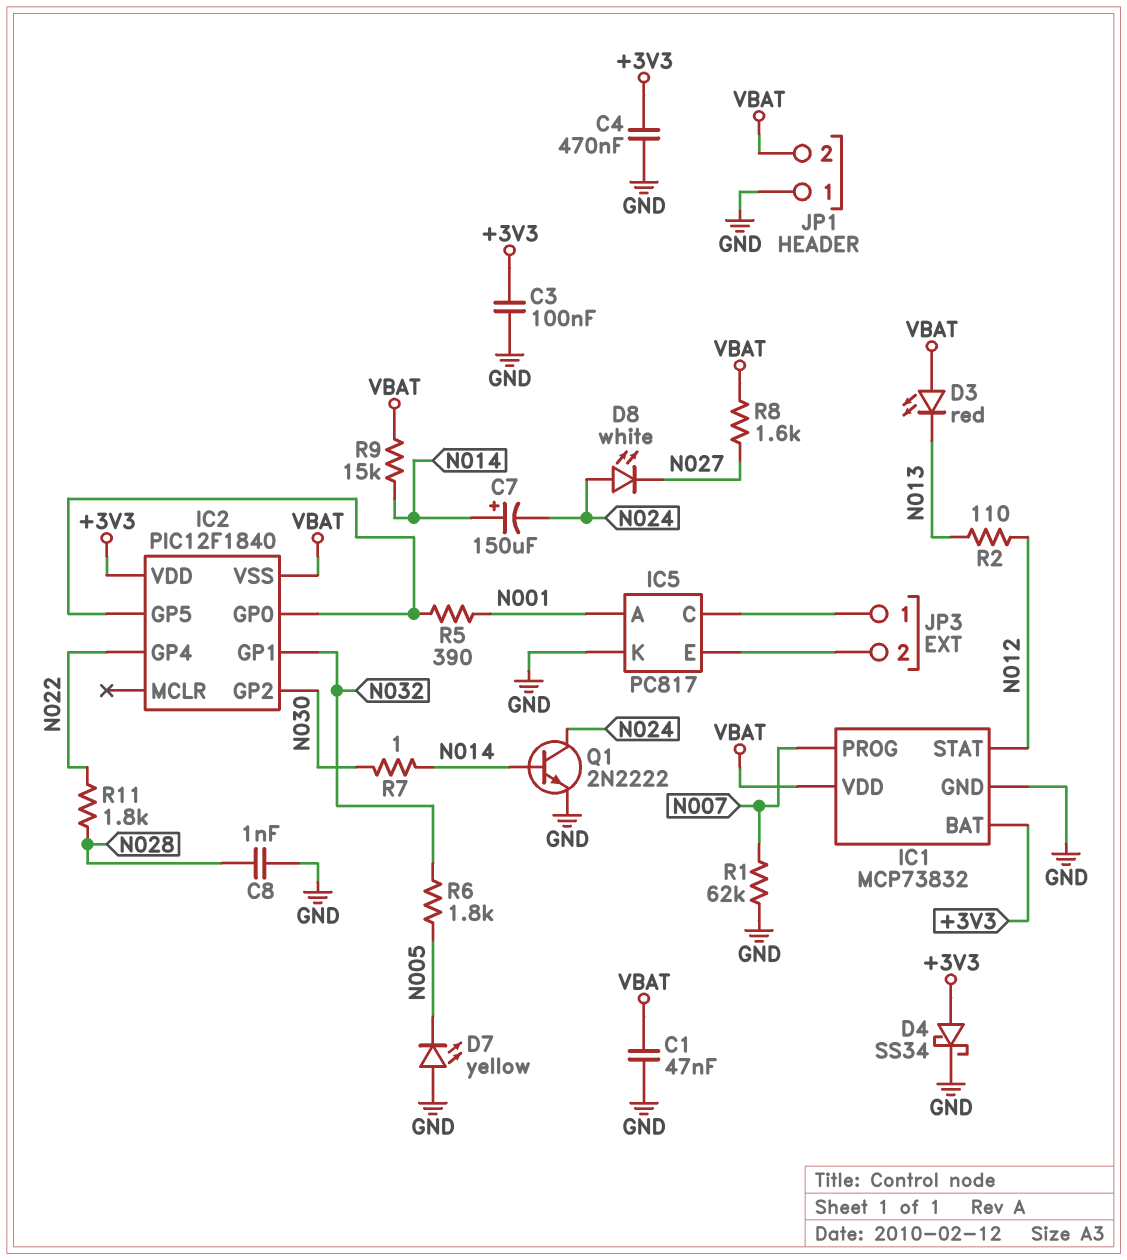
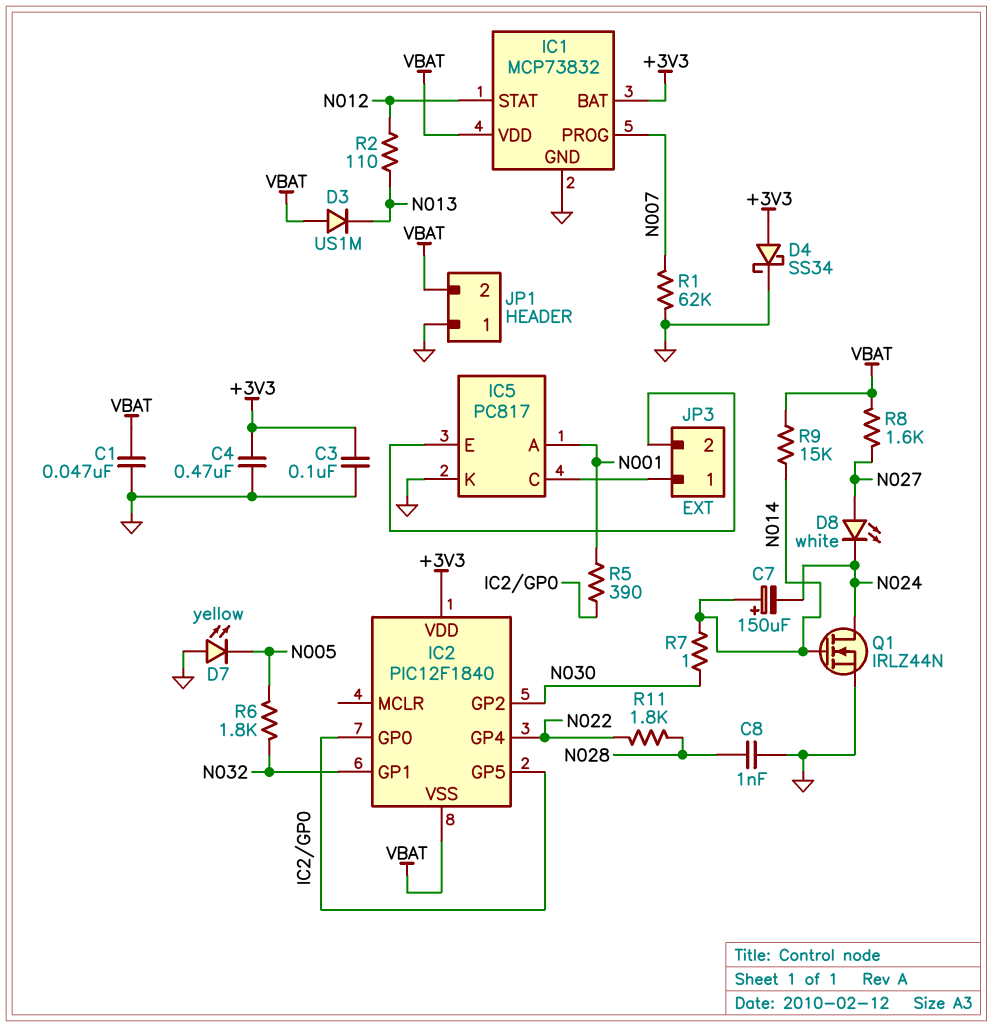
D3: LED red (A VBAT, K N013) -> diode US1M (A VBAT, K N013)
D8: LED white (A N024, K N027) -> LED white (A N027, K N024)
Q1: NPN 2N2222 (B N014, C N024, E GND) -> NMOS IRLZ44N (G N014, D N024, S GND)

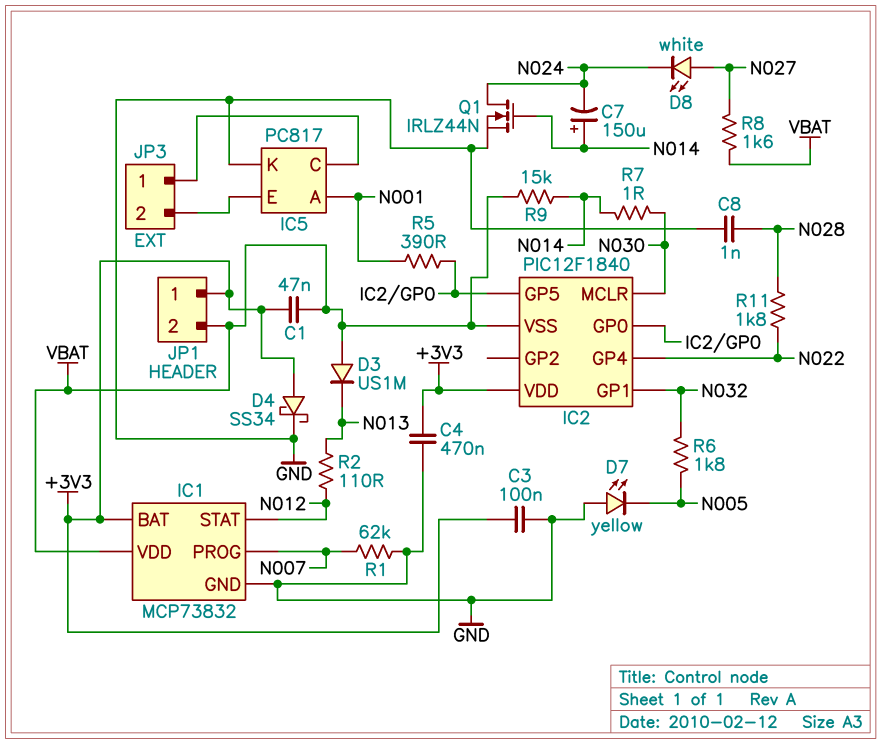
C1: 47nF (GND, VBAT) -> 47nF (+3V3, VBAT)
IC2 pin GP2: N030 -> none
IC2 pin MCLR: none -> N030
JP1 pin 1: GND -> +3V3

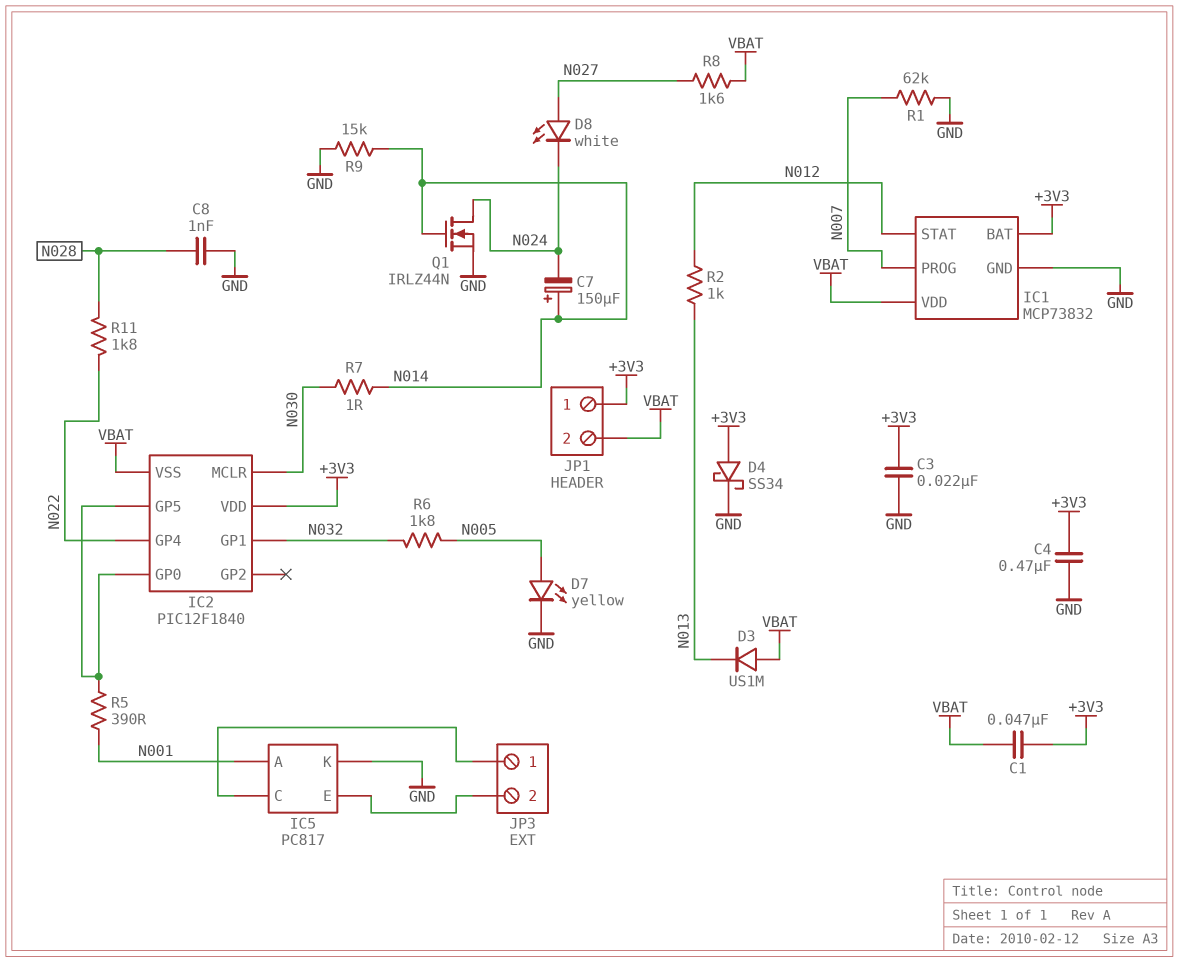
C3: 100nF (+3V3, GND) -> 22nF (+3V3, GND)
D7: LED yellow (A GND, K N005) -> LED yellow (A N005, K GND)
R2: 110 (N012, N013) -> 1k (N012, N013)
R9: 15k (N014, VBAT) -> 15k (GND, N014)

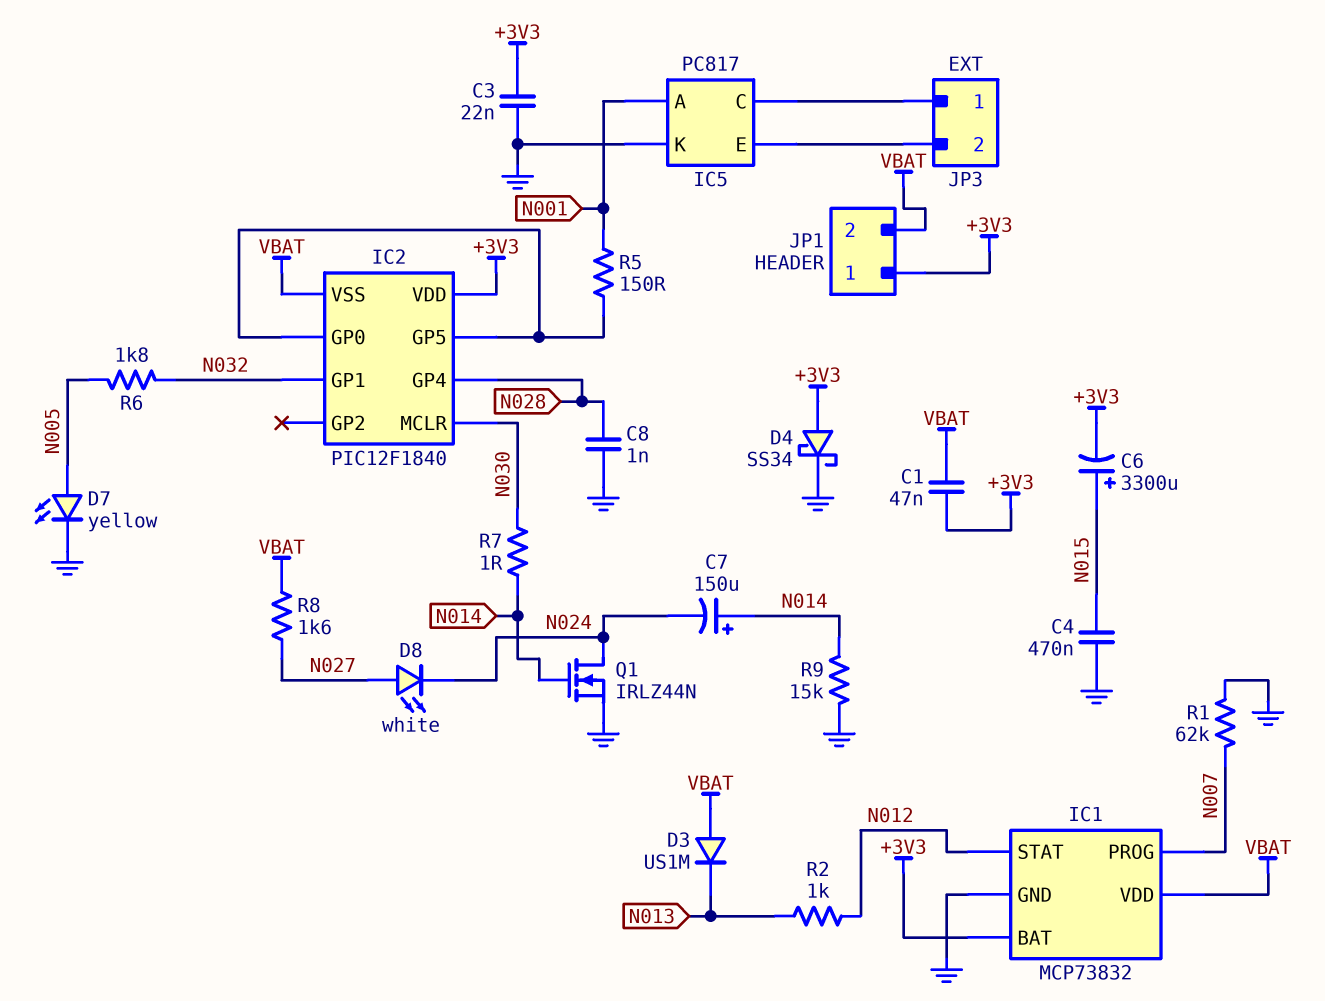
C4: 470nF (+3V3, GND) -> 470nF (GND, N015)
C6: none -> 3300uF (plus N015, minus +3V3)
IC2 pin GP4: N022 -> N028
R5: 390 (IC2/GP0, N001) -> 150 (IC2/GP0, N001)
R11: 1.8k (N022, N028) -> none

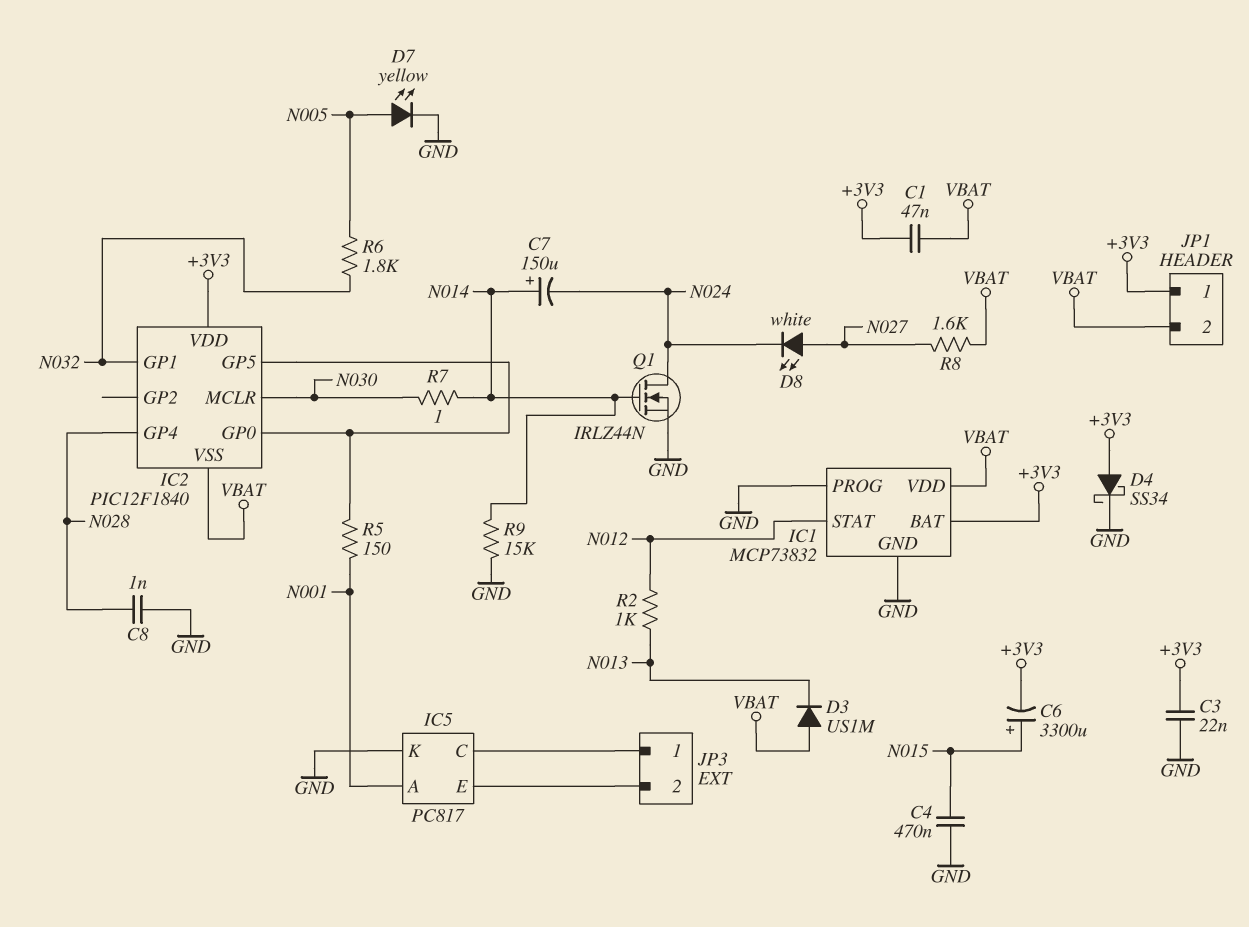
IC1 pin PROG: N007 -> GND
R1: 62k (GND, N007) -> none

